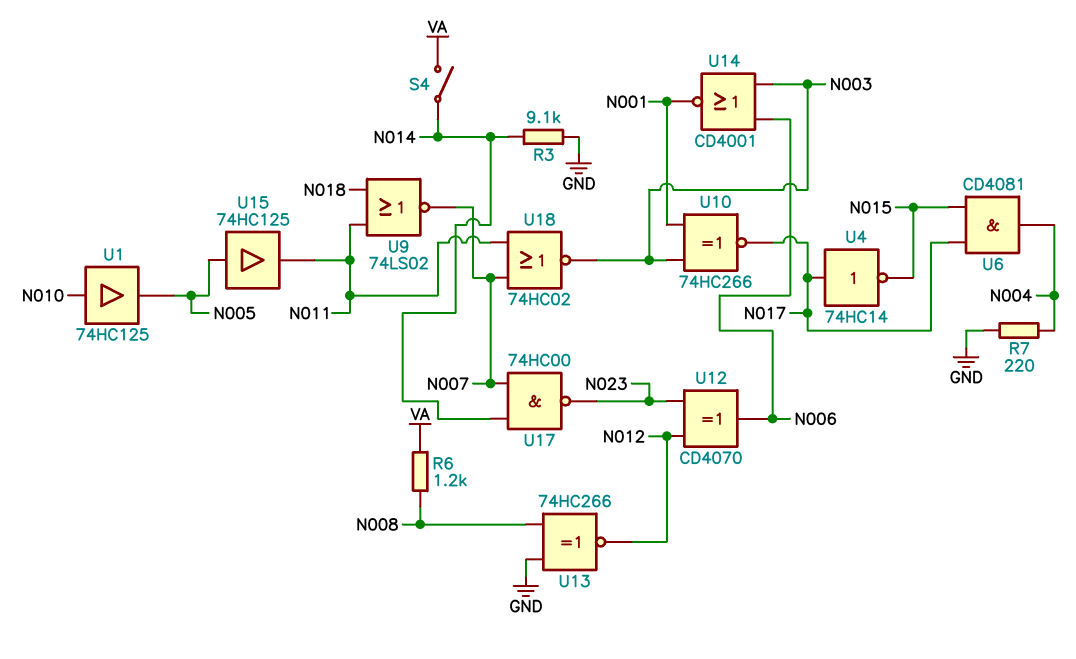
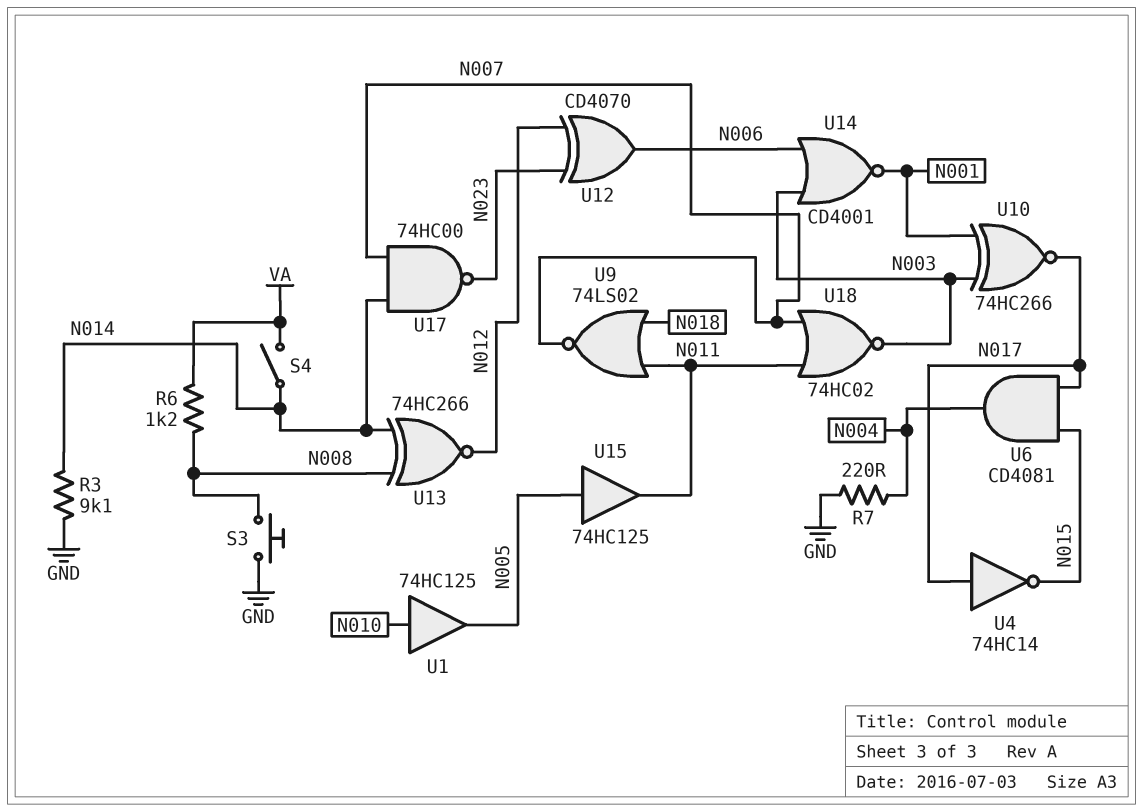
S3: none -> button (GND, N008)
U13: XNOR 74HC266 (in GND, in N008, out N012) -> XNOR 74HC266 (in N008, in N014, out N012)

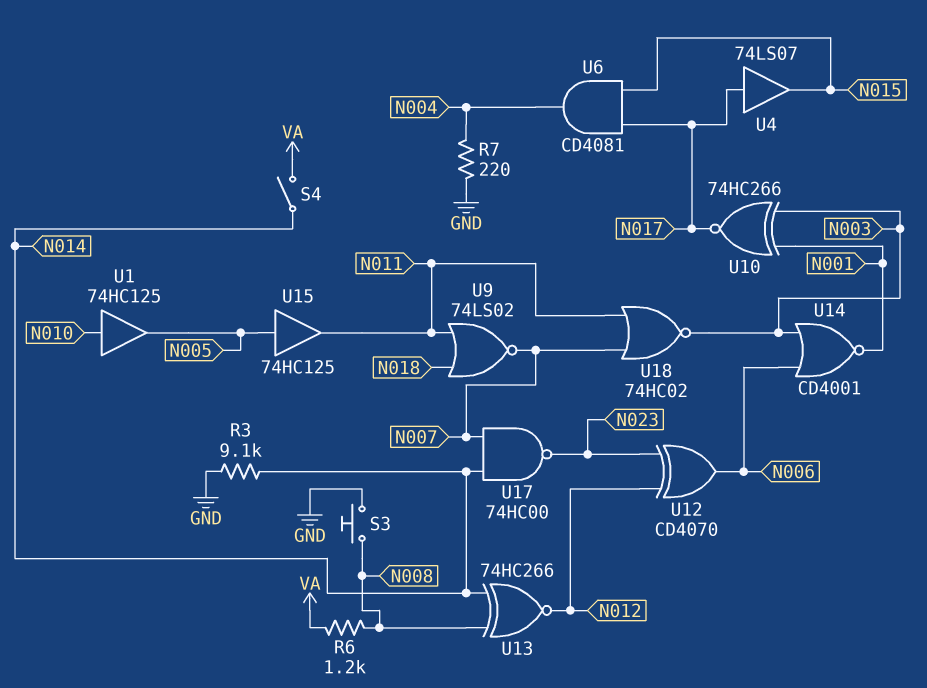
U4: NOT 74HC14 (in N017, out N015) -> buffer 74LS07 (in N017, out N015)

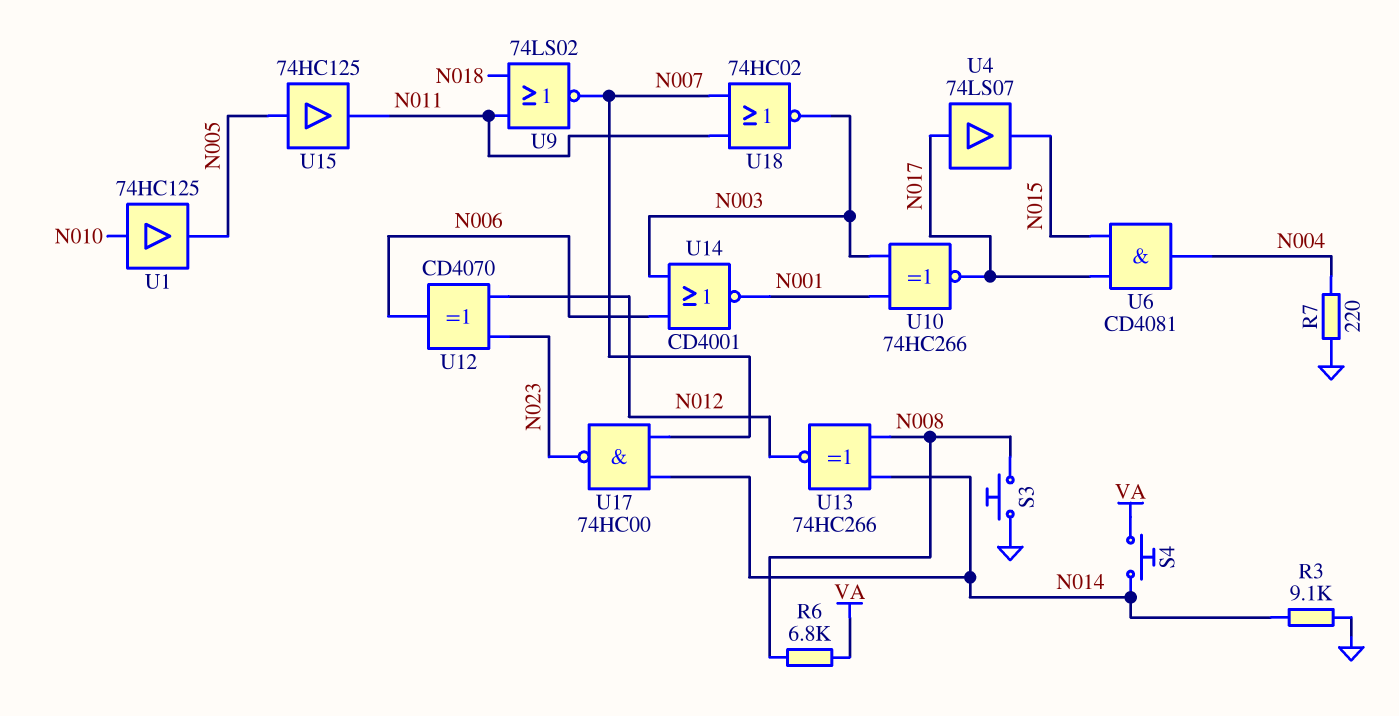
R6: 1.2k (N008, VA) -> 6.8k (N008, VA)
S4: switch (N014, VA) -> button (N014, VA)

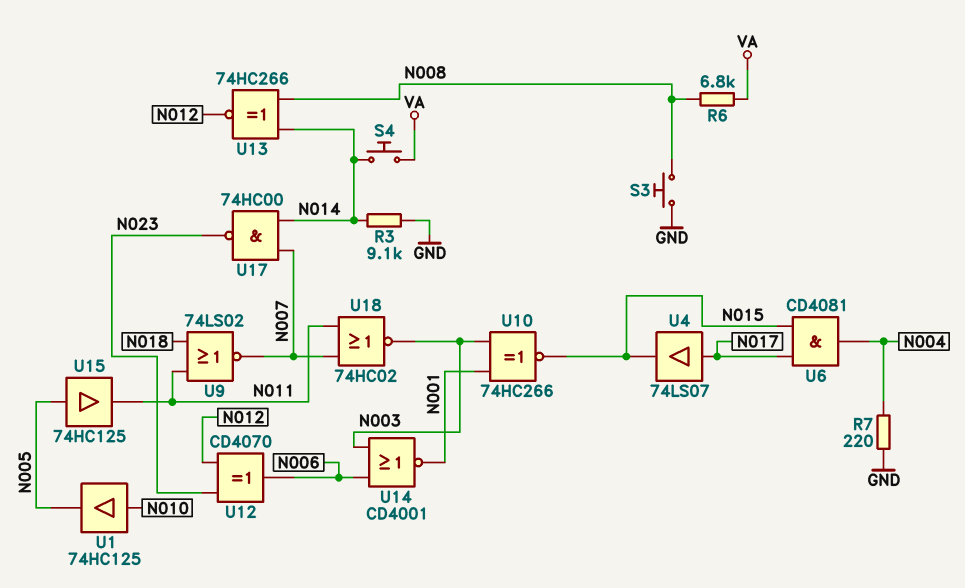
U10: XNOR 74HC266 (in N001, in N003, out N017) -> XNOR 74HC266 (in N001, in N003, out N015)

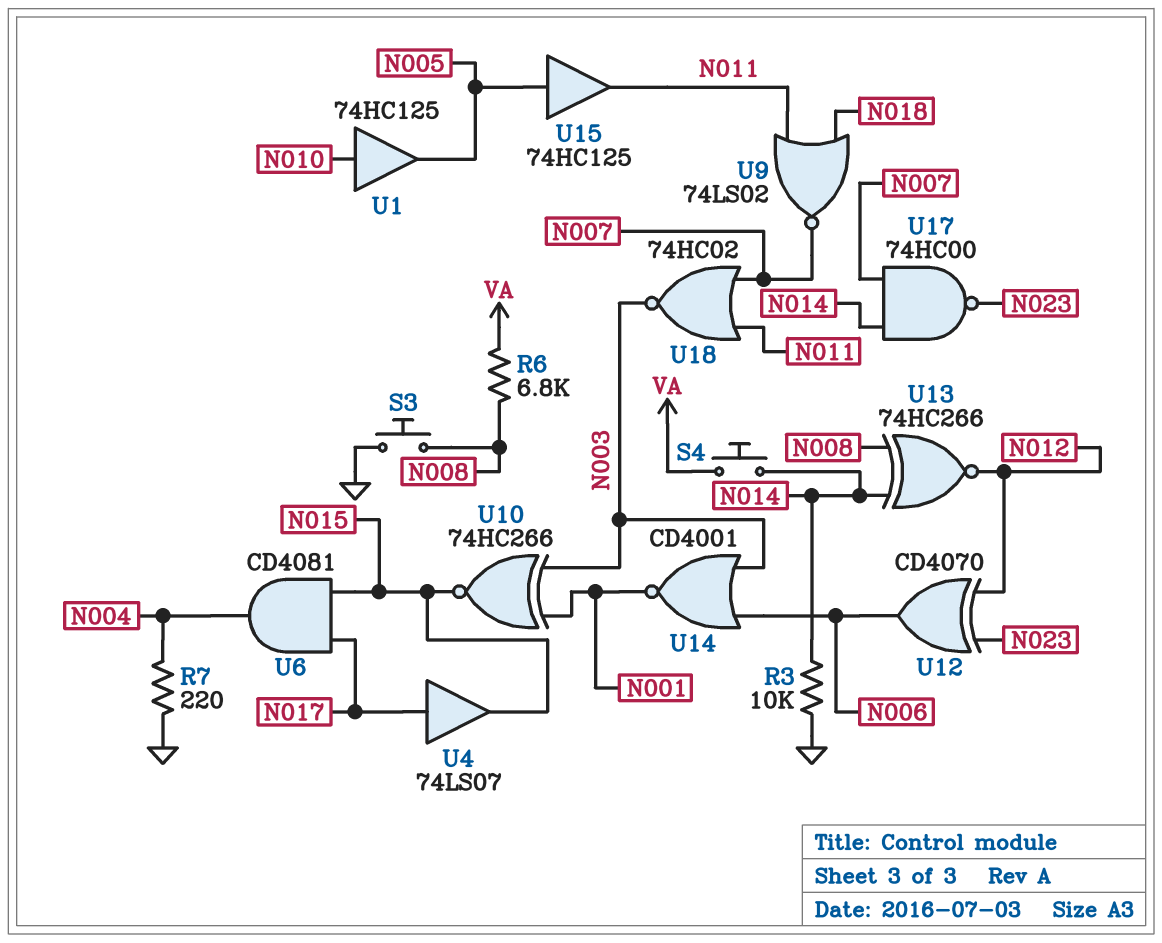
R3: 9.1k (GND, N014) -> 10k (GND, N014)

